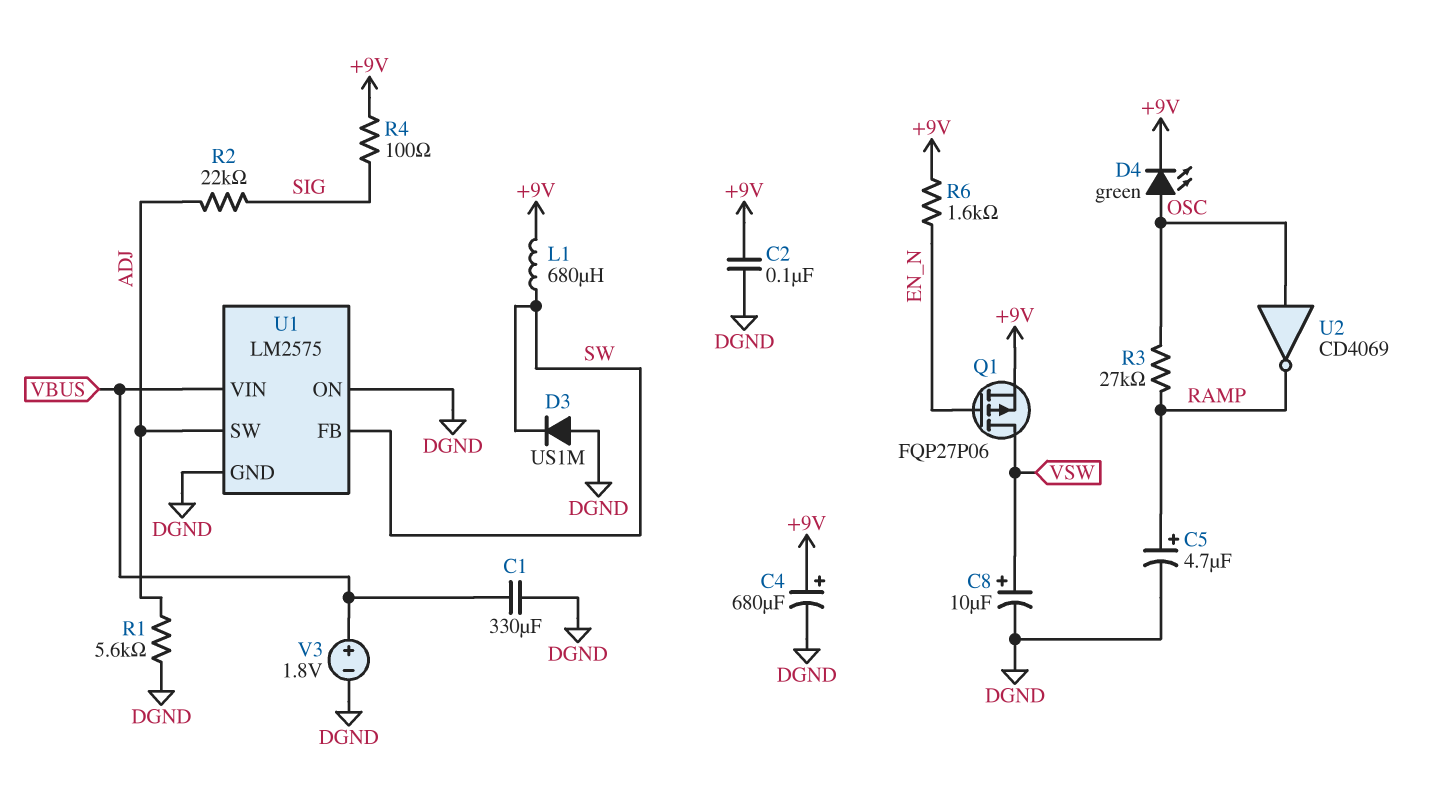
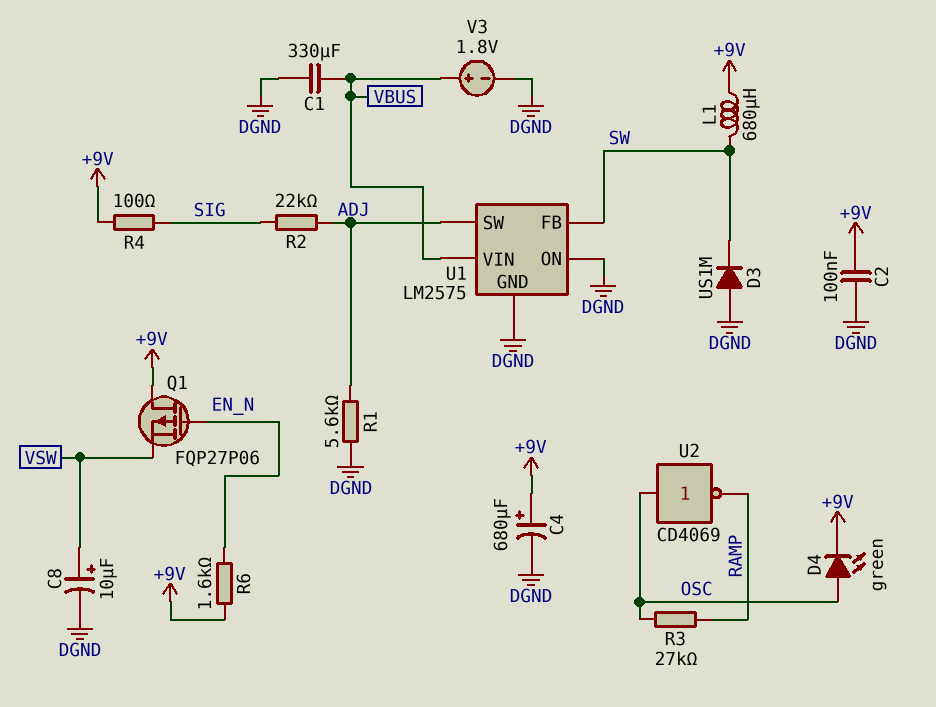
C5: 4.7uF (plus RAMP, minus DGND) -> none
Q1: PMOS FQP27P06 (G EN_N, D VSW, S +9V) -> PMOS FQP27P06 (G EN_N, D +9V, S VSW)

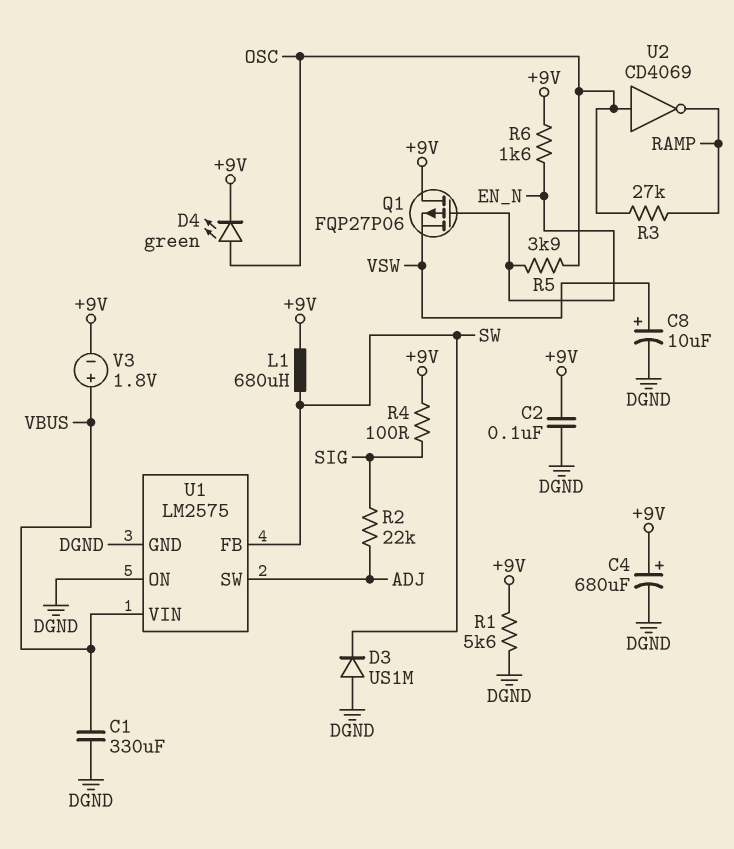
R1: 5.6k (ADJ, DGND) -> 5.6k (+9V, DGND)
R5: none -> 3.9k (EN_N, OSC)
V3: 1.8V (plus VBUS, minus DGND) -> 1.8V (plus VBUS, minus +9V)

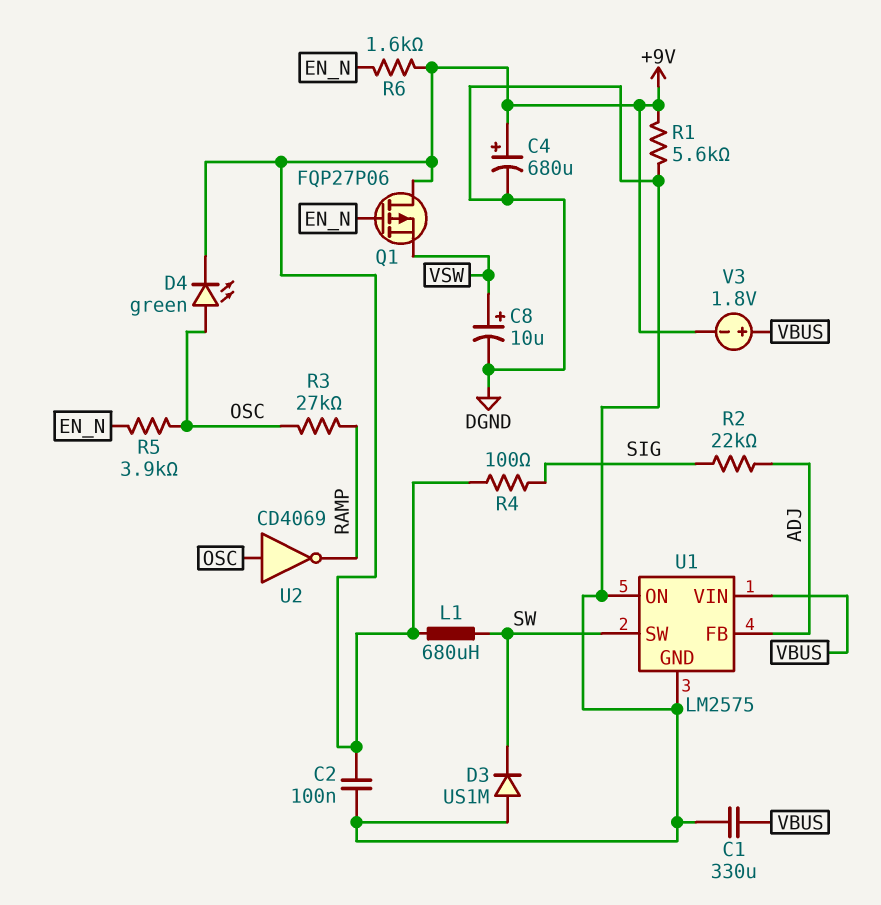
U1 pin FB: SW -> ADJ
U1 pin SW: ADJ -> SW

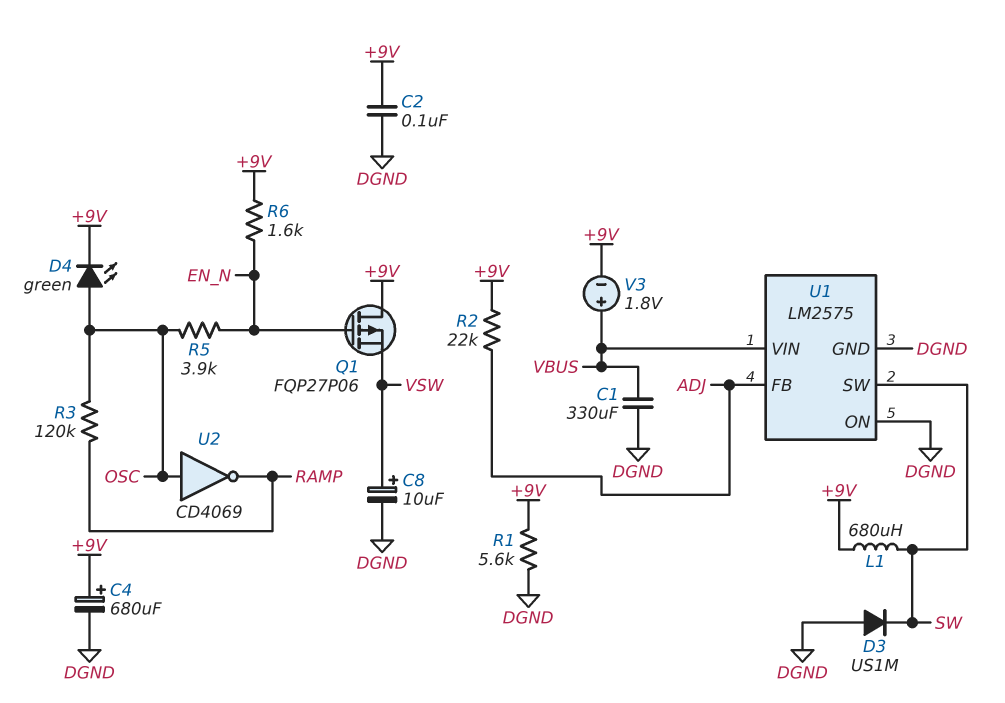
R2: 22k (ADJ, SIG) -> 22k (+9V, ADJ)
R3: 27k (OSC, RAMP) -> 120k (OSC, RAMP)
R4: 100 (+9V, SIG) -> none

